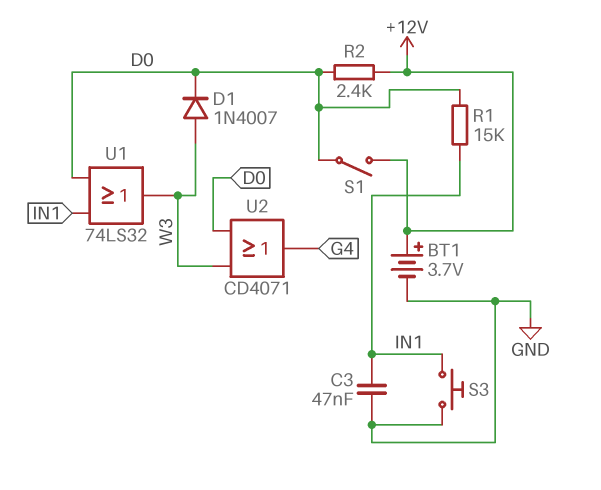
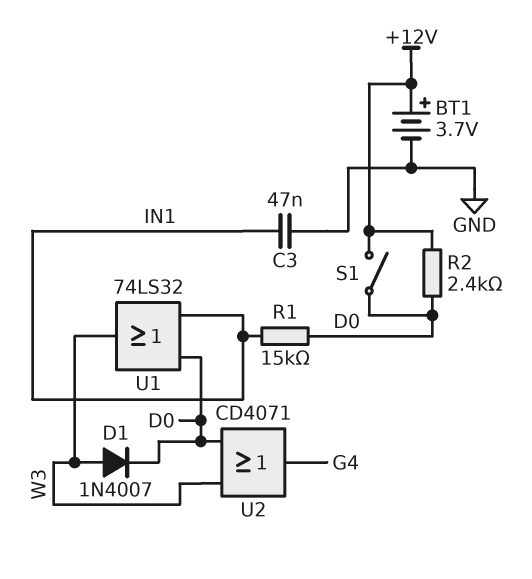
S3: button (GND, IN1) -> none

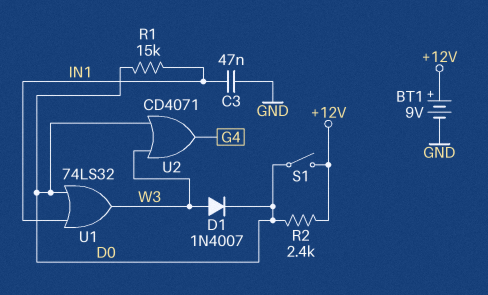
BT1: 3.7V (plus +12V, minus GND) -> 9V (plus +12V, minus GND)

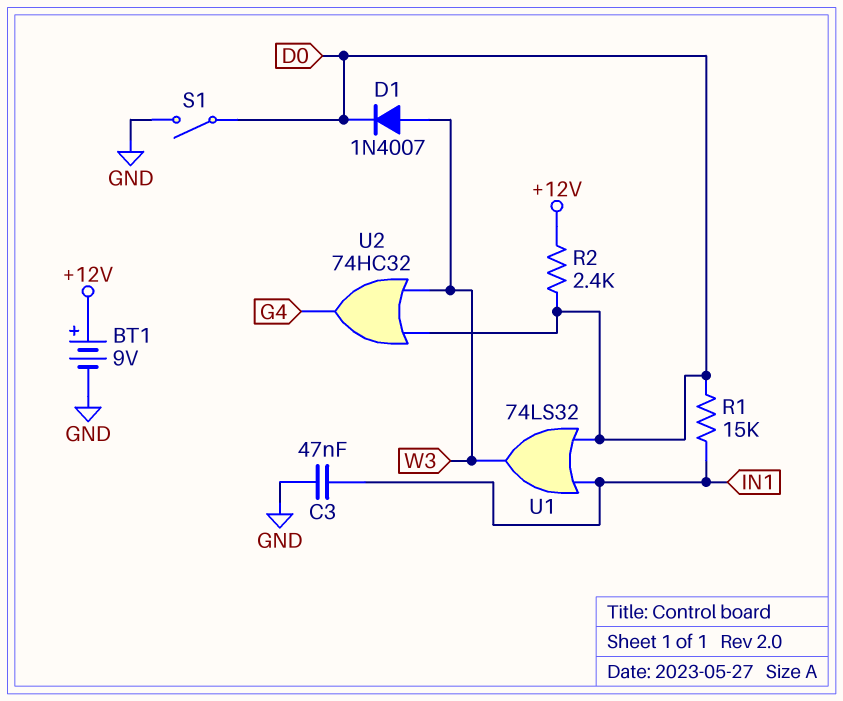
S1: switch (+12V, D0) -> switch (D0, GND)
U2: OR CD4071 (in D0, in W3, out G4) -> OR 74HC32 (in D0, in W3, out G4)

